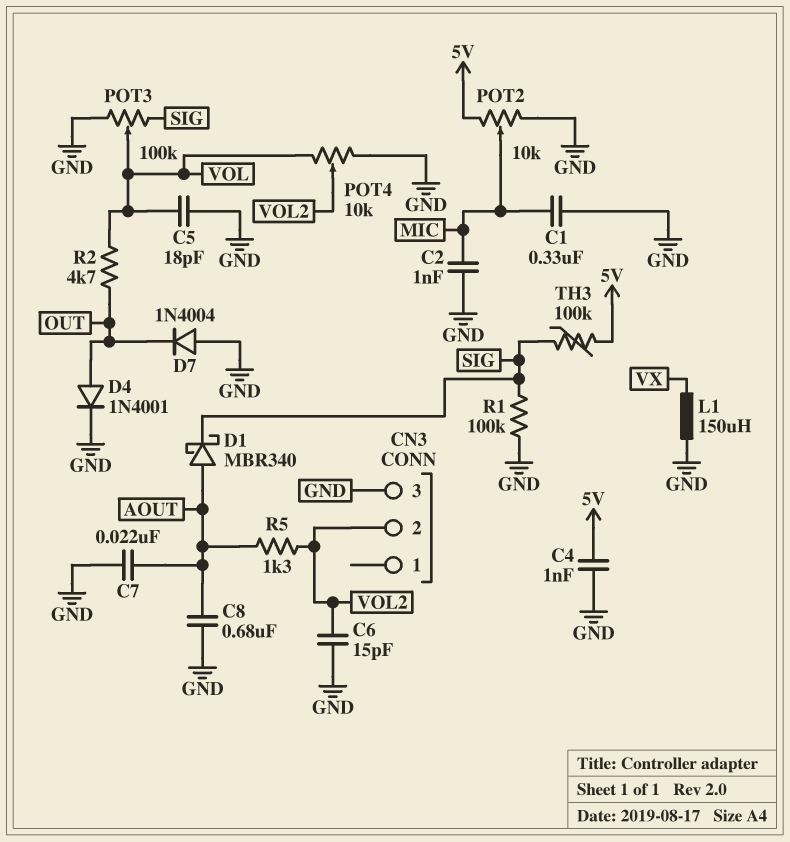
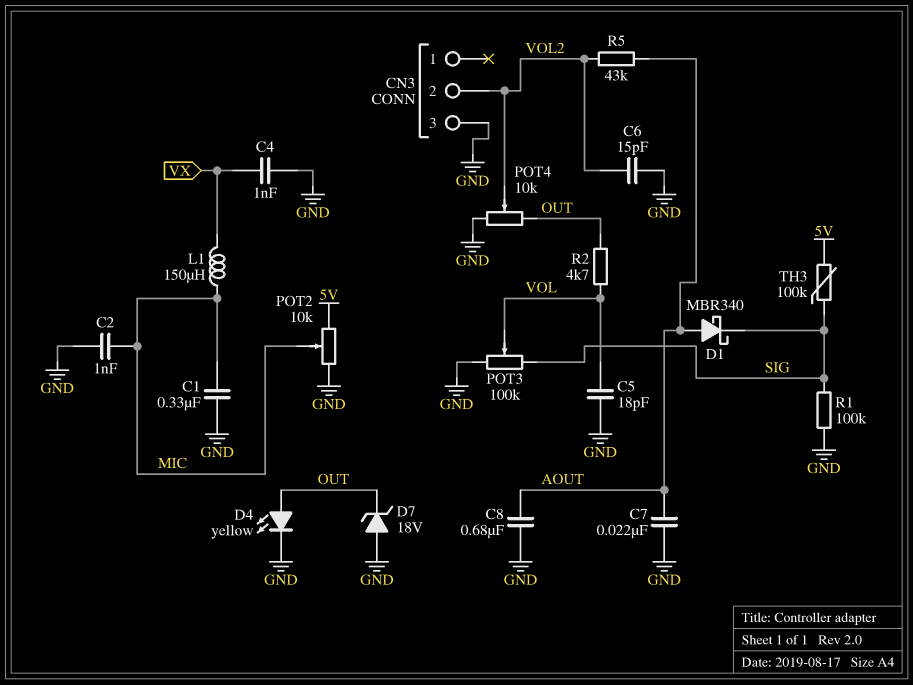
C4: 1nF (5V, GND) -> 1nF (GND, VX)
D4: diode 1N4001 (A OUT, K GND) -> LED yellow (A OUT, K GND)
D7: diode 1N4004 (A GND, K OUT) -> zener 18V (A GND, K OUT)
L1: 150uH (GND, VX) -> 150uH (MIC, VX)
POT4: 10k (GND, VOL, wiper VOL2) -> 10k (GND, OUT, wiper VOL2)
R5: 1.3k (AOUT, VOL2) -> 43k (AOUT, VOL2)

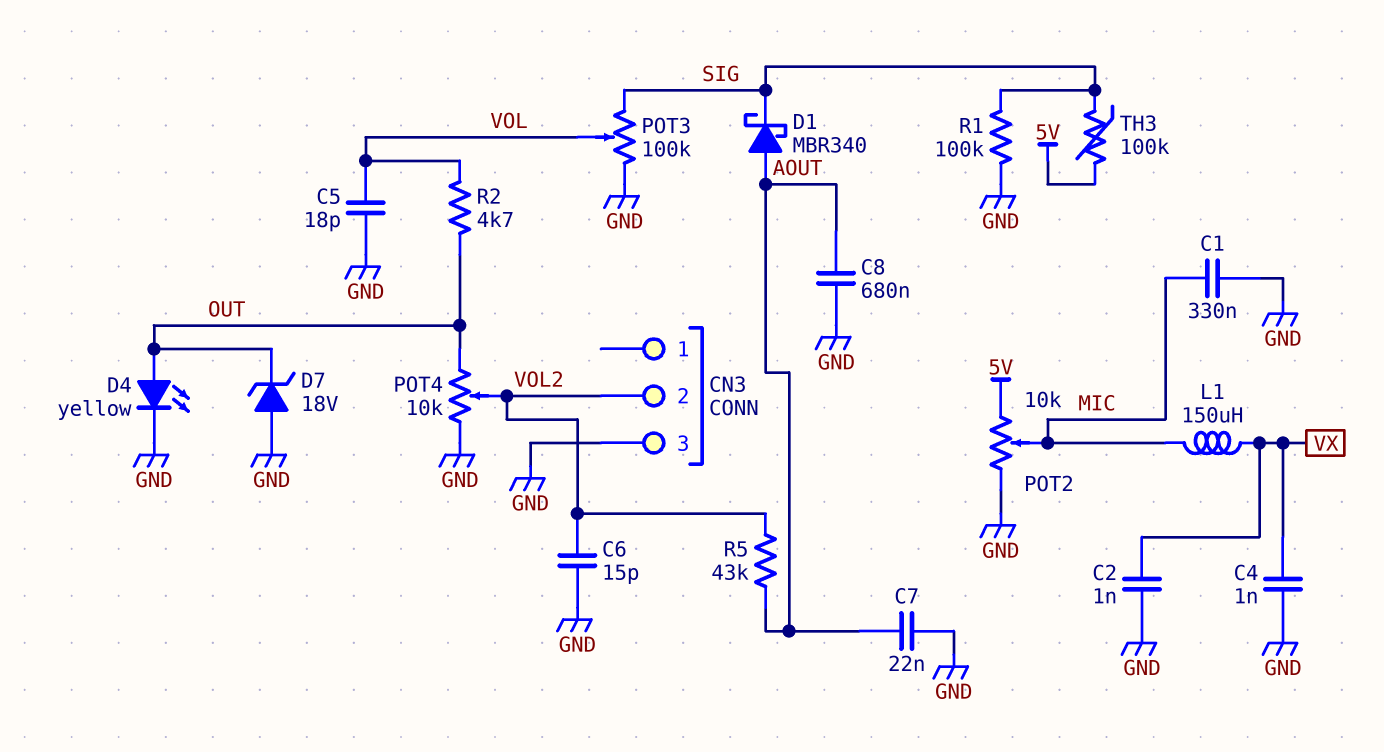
C2: 1nF (GND, MIC) -> 1nF (GND, VX)

